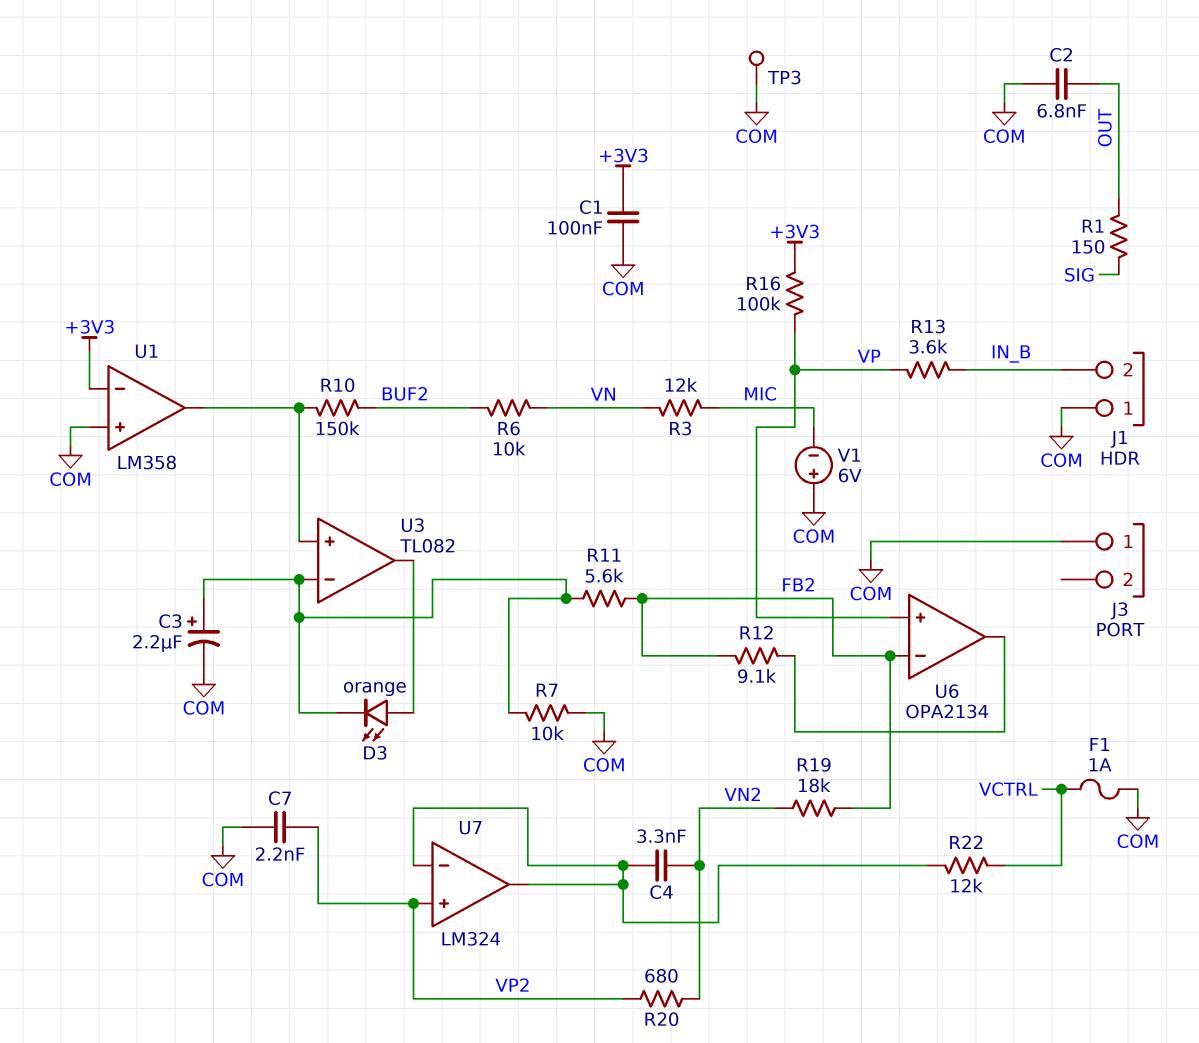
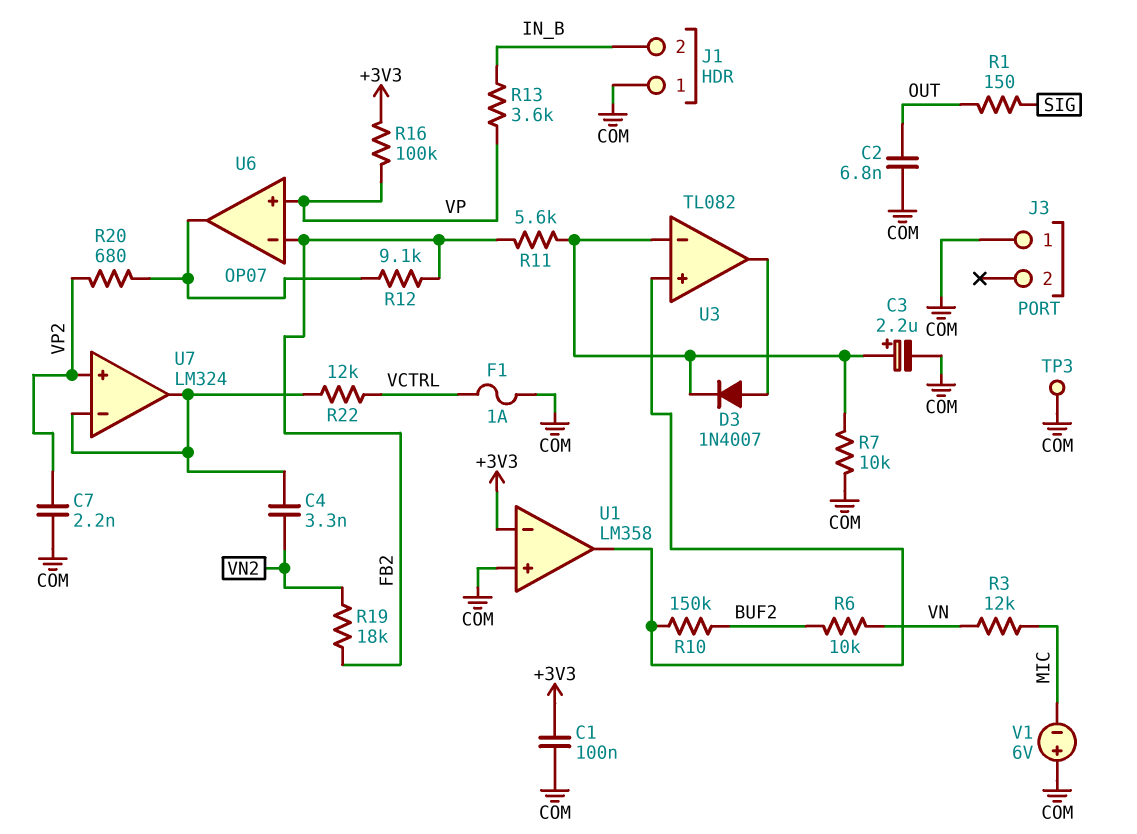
D3: LED orange (A U3/out, K U3/in-) -> diode 1N4007 (A U3/out, K U3/in-)
R20: 680 (VN2, VP2) -> 680 (U6/out, VP2)
U6: OPA2134 -> OP07

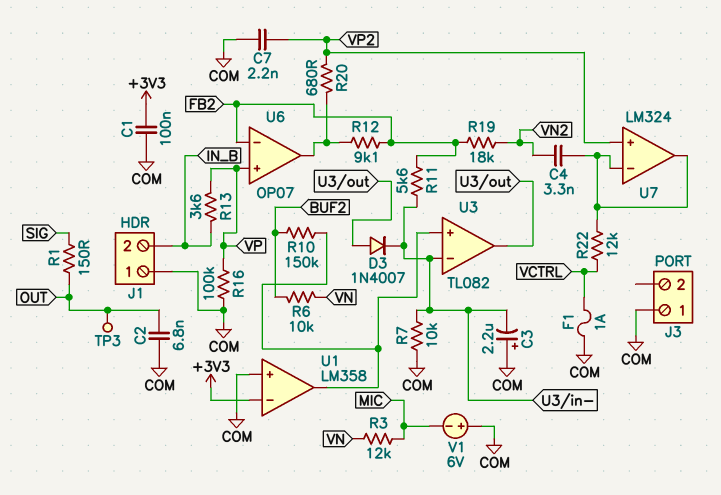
C3: 2.2uF (plus U3/in-, minus COM) -> 2.2uF (plus COM, minus U3/in-)
R16: 100k (+3V3, VP) -> 100k (COM, VP)
TP3: test point (COM) -> test point (OUT)

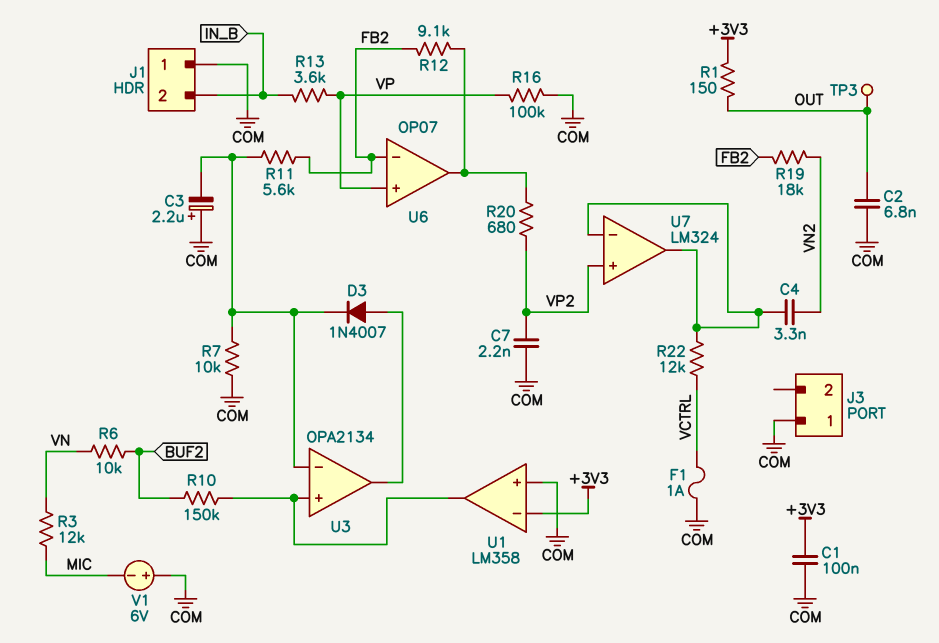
R1: 150 (OUT, SIG) -> 150 (+3V3, OUT)
U3: TL082 -> OPA2134

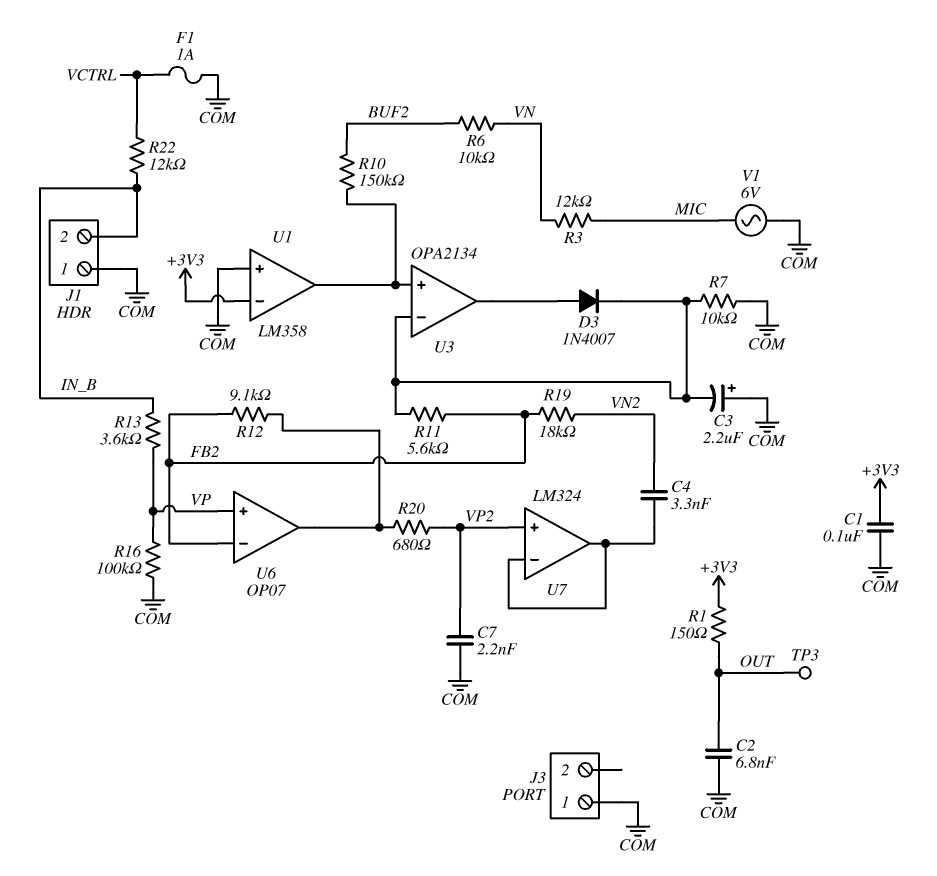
R22: 12k (U7/in-, VCTRL) -> 12k (IN_B, VCTRL)
V1: 6V (plus COM, minus MIC) -> AC 6V (COM, MIC)

